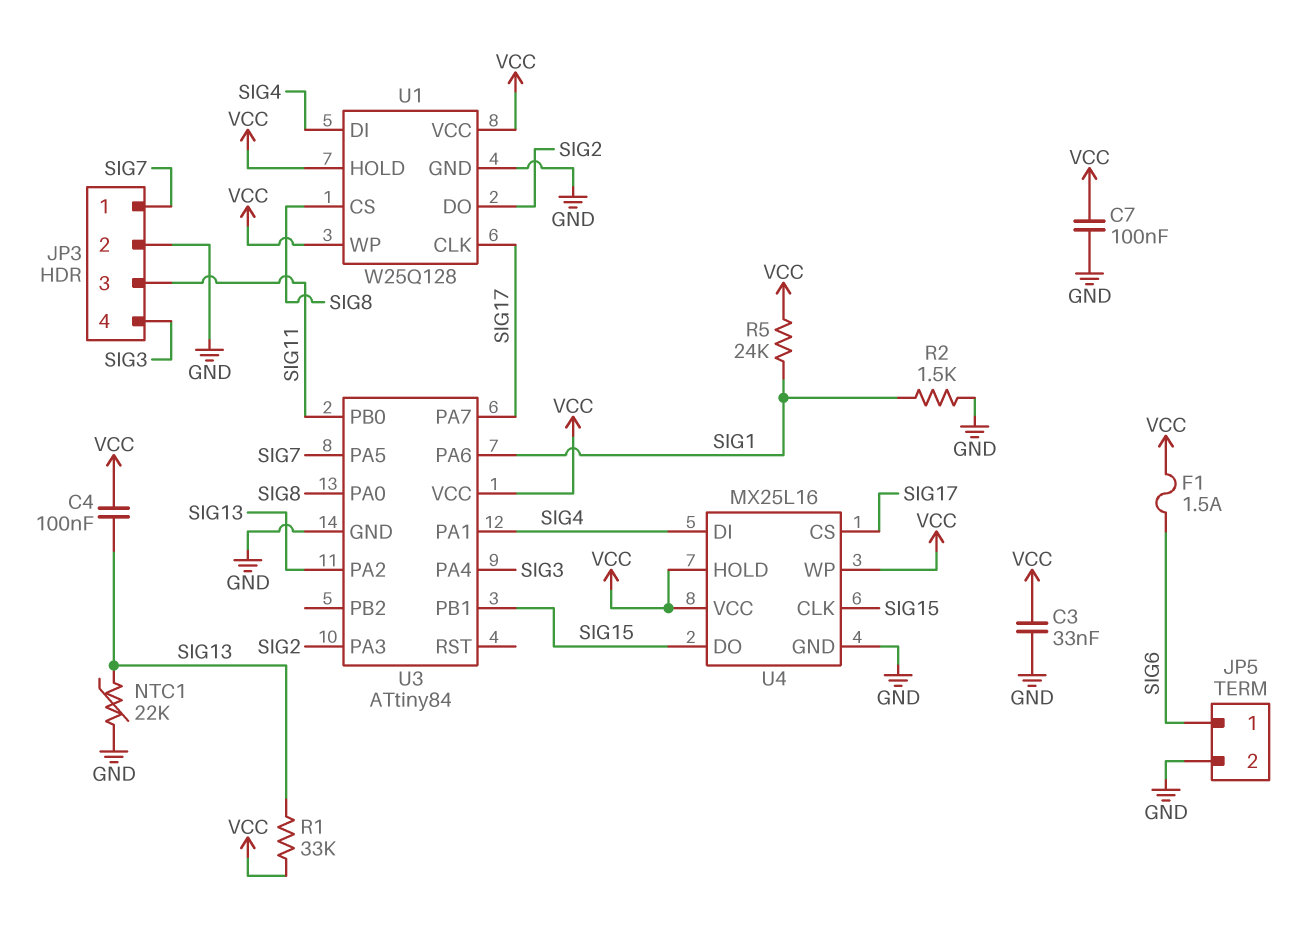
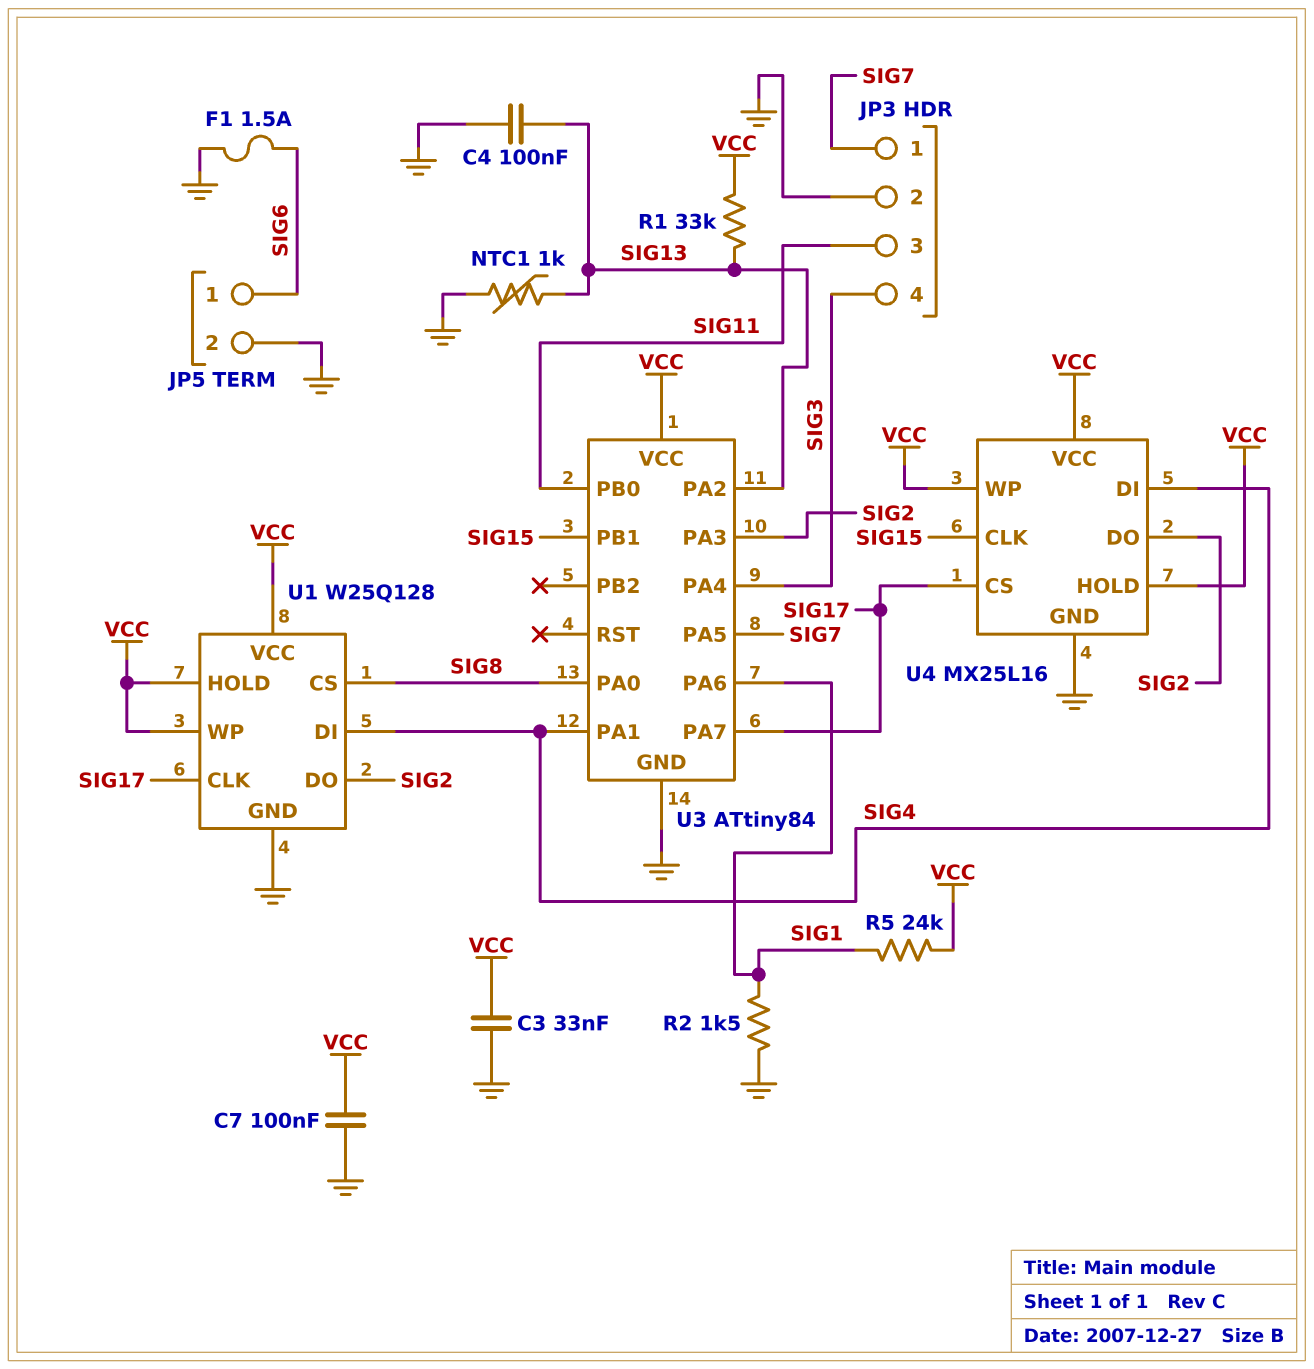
C4: 100nF (SIG13, VCC) -> 100nF (GND, SIG13)
F1: 1.5A (SIG6, VCC) -> 1.5A (GND, SIG6)
NTC1: 22k (GND, SIG13) -> 1k (GND, SIG13)
U4 pin DO: SIG15 -> SIG2

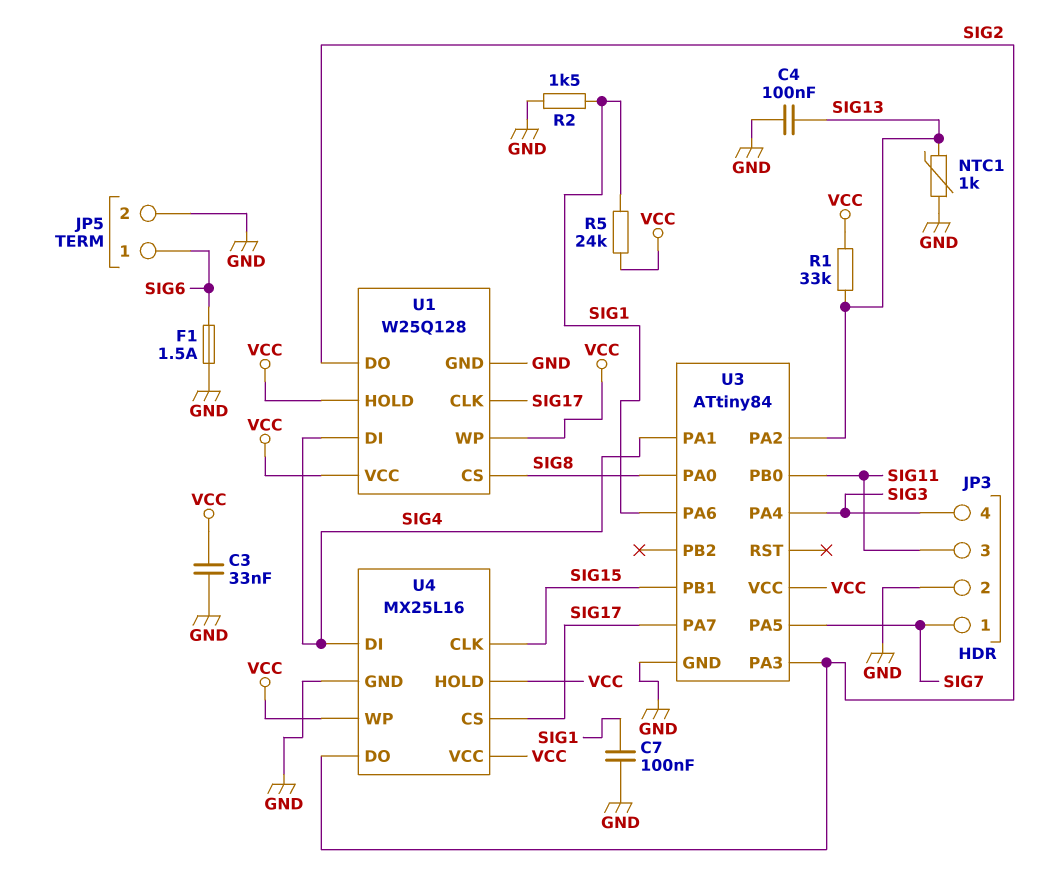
C7: 100nF (GND, VCC) -> 100nF (GND, SIG1)

